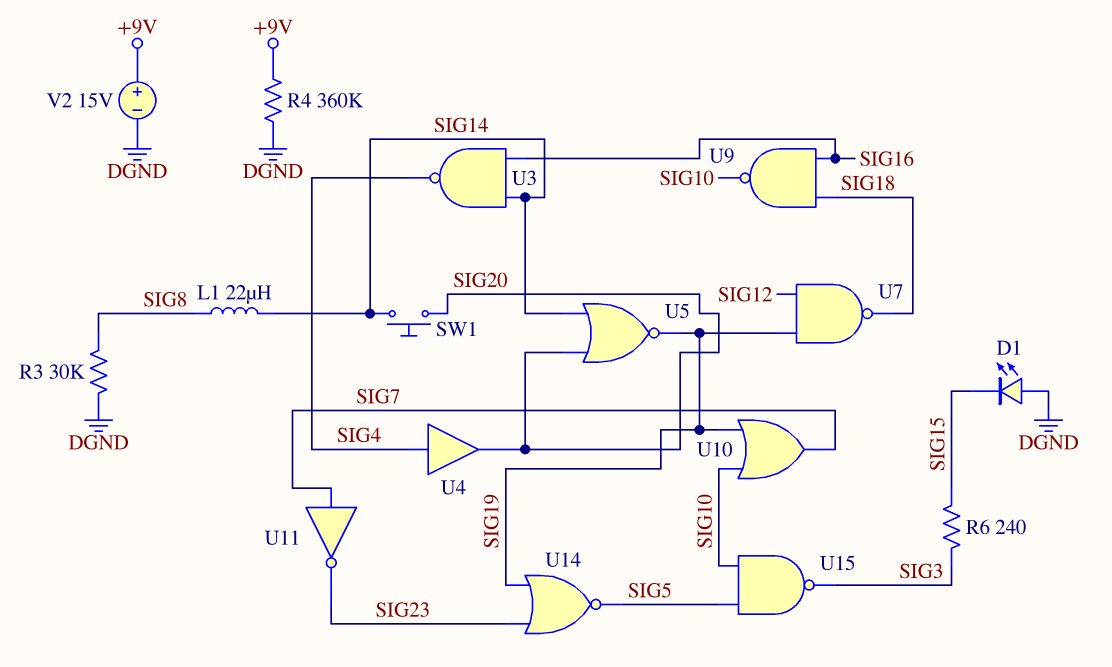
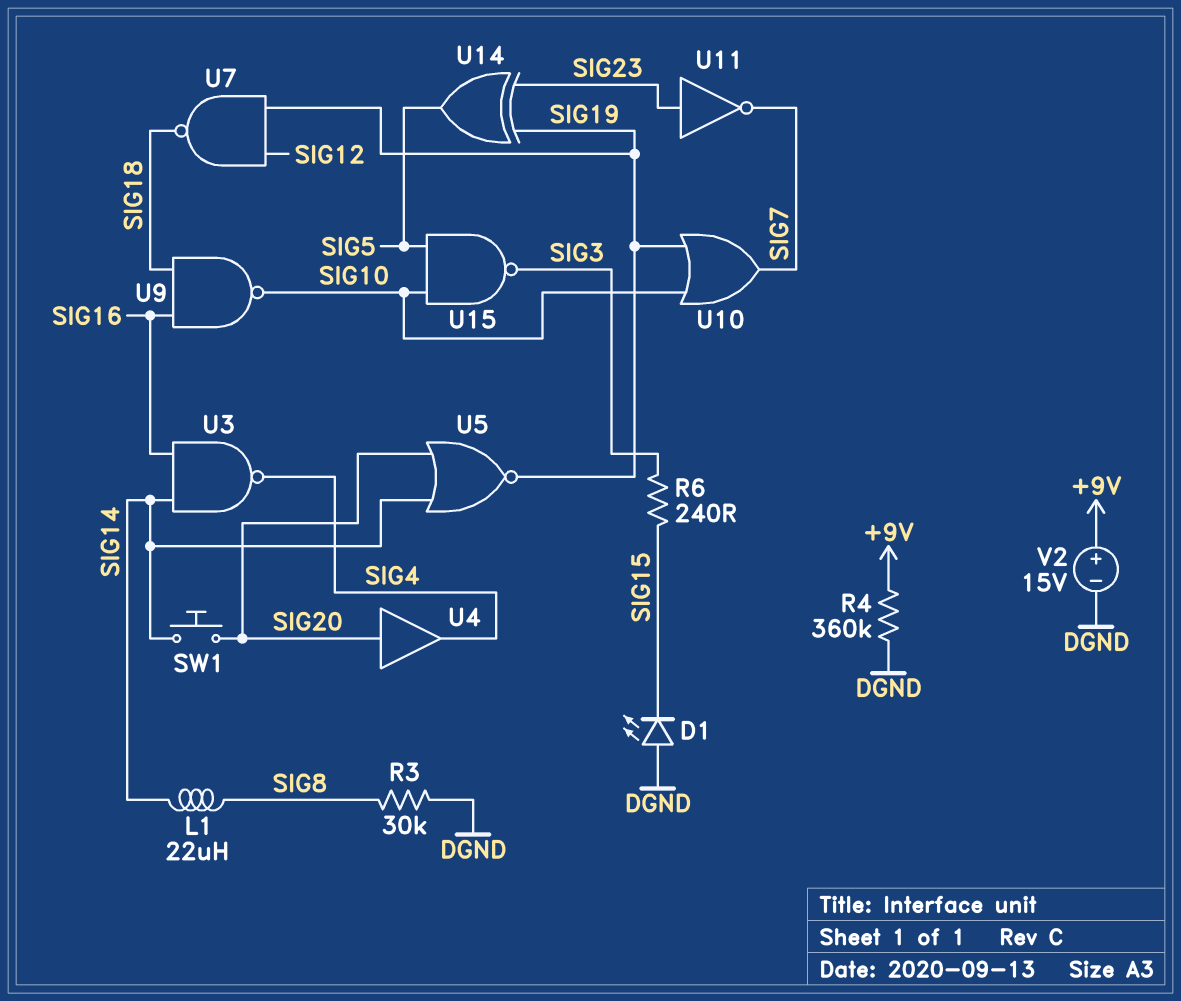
U4: buffer (in SIG4, out SIG20) -> buffer (in SIG20, out SIG4)
U11: NOT (in SIG7, out SIG23) -> NOT (in SIG23, out SIG7)
U14: NOR (in SIG19, in SIG23, out SIG5) -> XOR (in SIG19, in SIG23, out SIG5)

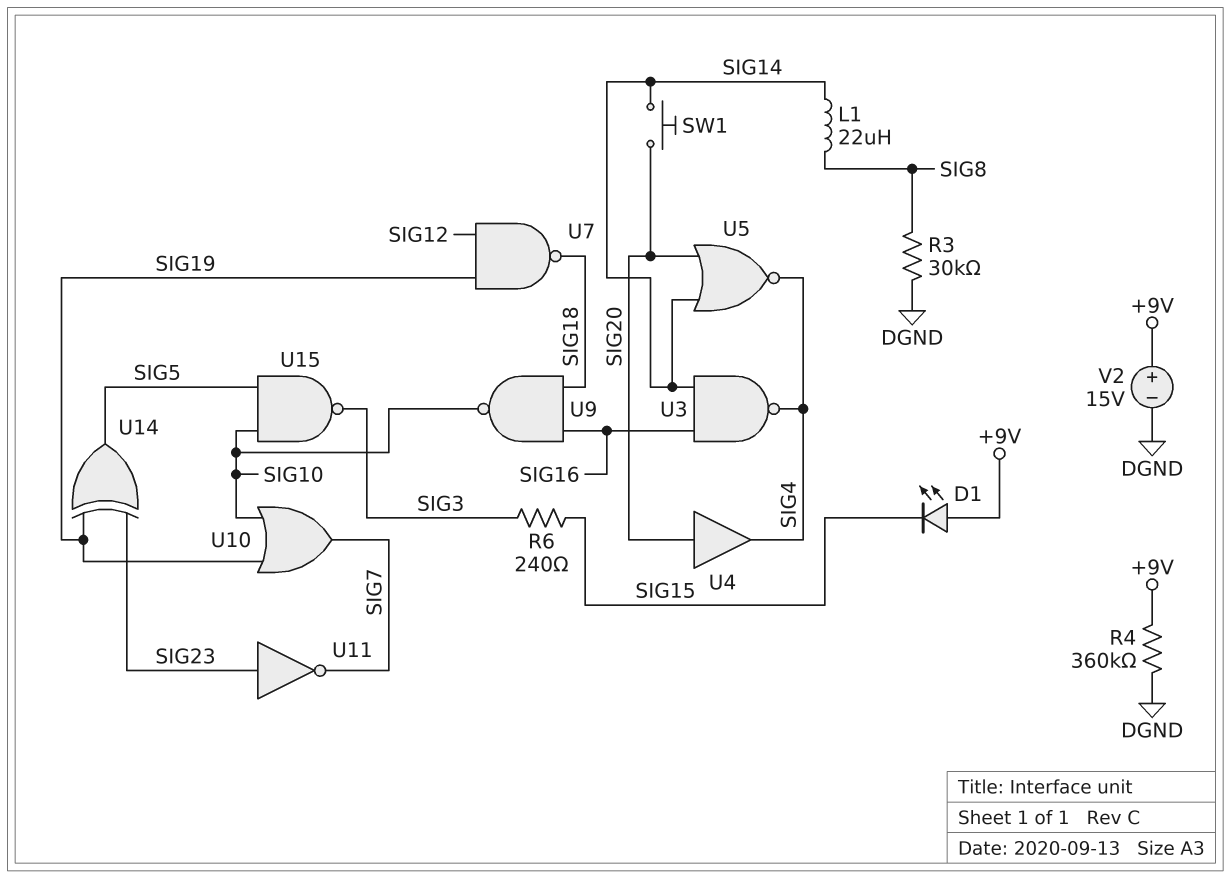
D1: LED (A DGND, K SIG15) -> LED (A +9V, K SIG15)
U5: NOR (in SIG14, in SIG20, out SIG19) -> NOR (in SIG14, in SIG20, out SIG4)

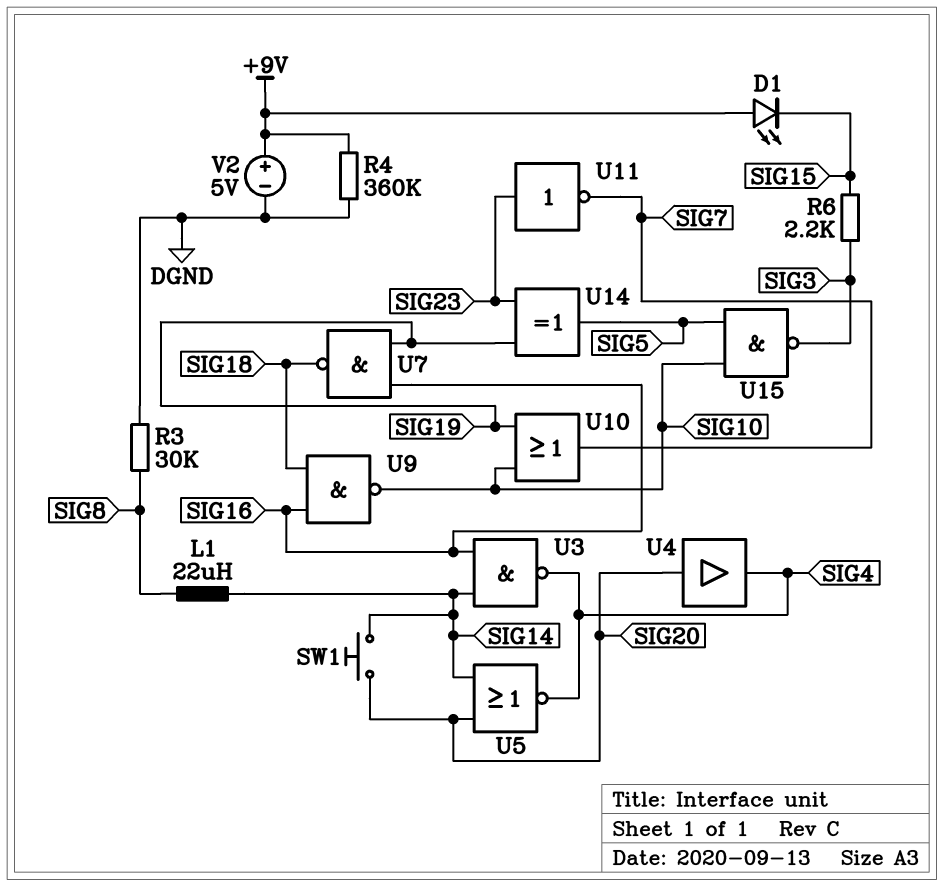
R6: 240 (SIG3, SIG15) -> 2.2k (SIG3, SIG15)
U7: NAND (in SIG12, in SIG19, out SIG18) -> NAND (in SIG16, in SIG19, out SIG18)
V2: 15V (plus +9V, minus DGND) -> 5V (plus +9V, minus DGND)

